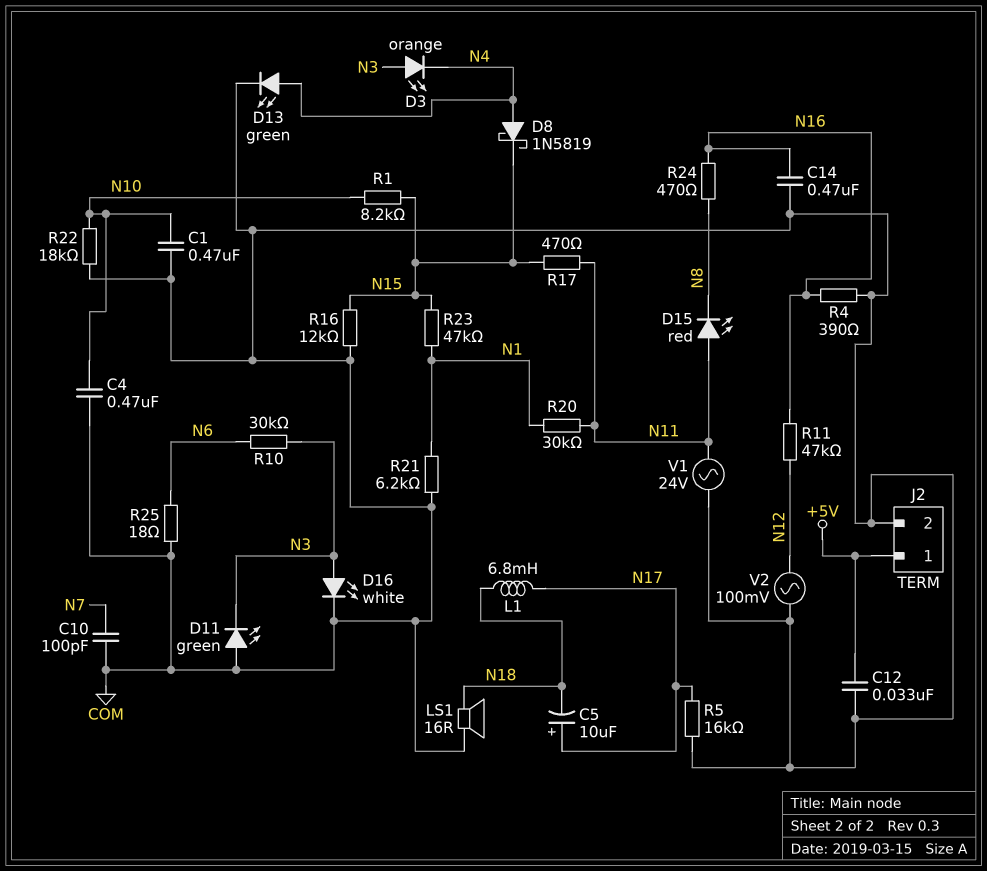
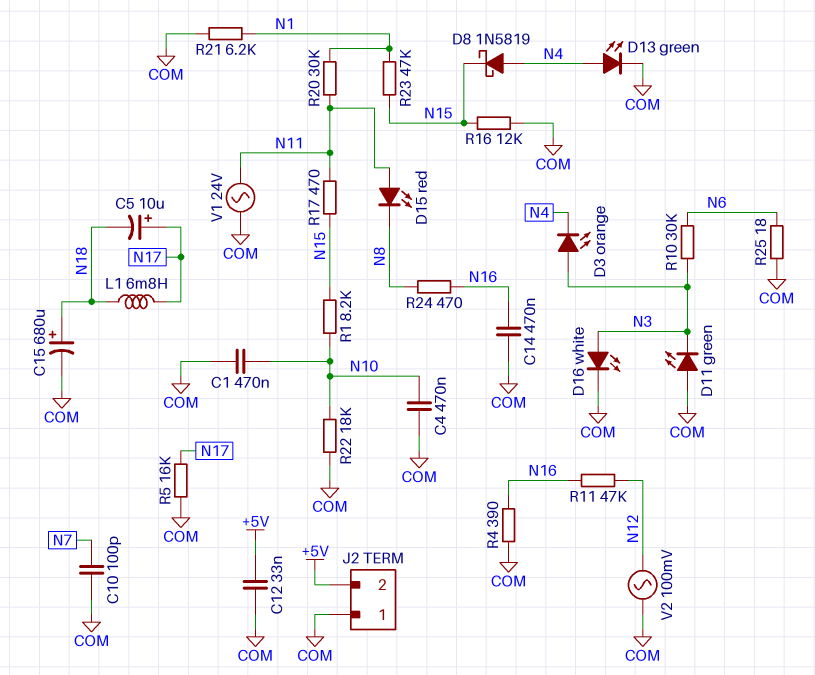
C15: none -> 680uF (plus N18, minus COM)
J2 pin 1: +5V -> COM
J2 pin 2: COM -> +5V
LS1: speaker 16R (COM, N18) -> none

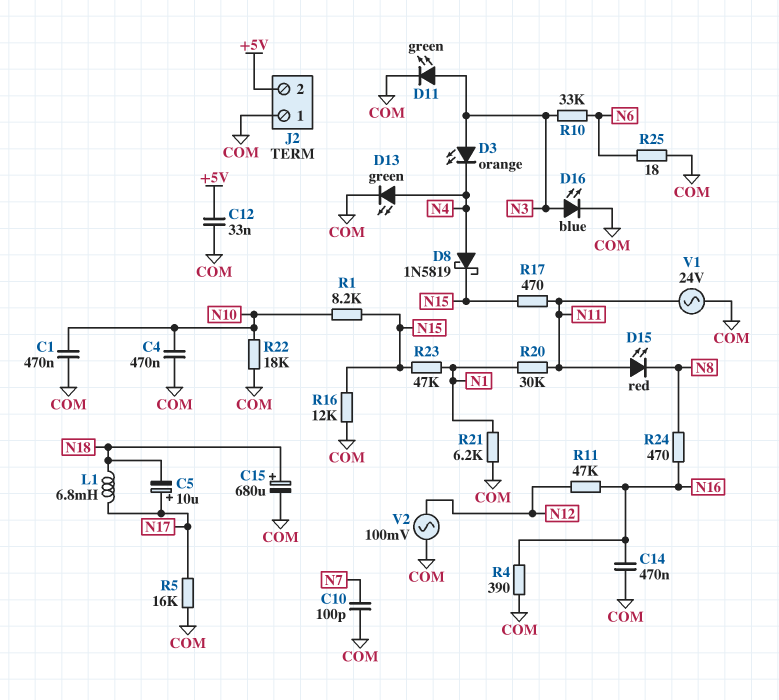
D11: LED green (A COM, K N3) -> LED green (A N3, K COM)
D16: LED white (A N3, K COM) -> LED blue (A N3, K COM)
R10: 30k (N3, N6) -> 33k (N3, N6)

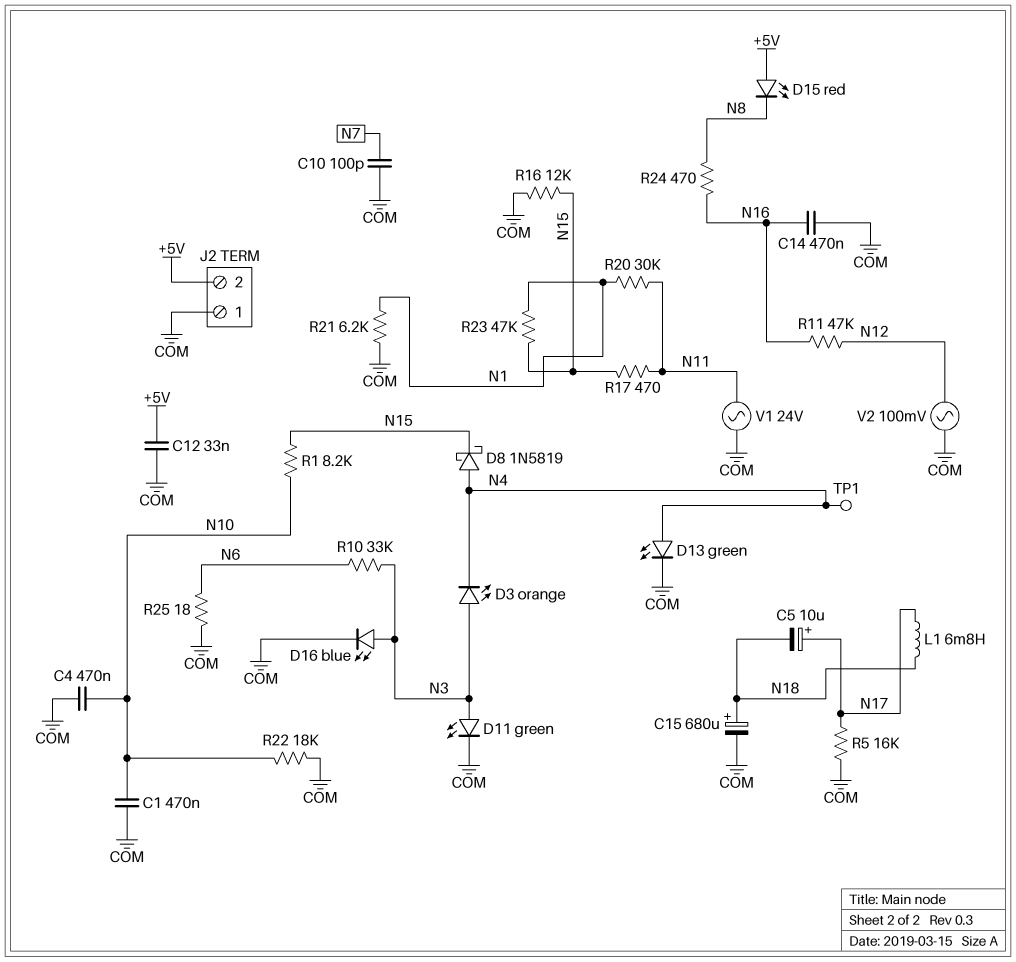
D15: LED red (A N11, K N8) -> LED red (A +5V, K N8)
R4: 390 (COM, N16) -> none
TP1: none -> test point (N4)

